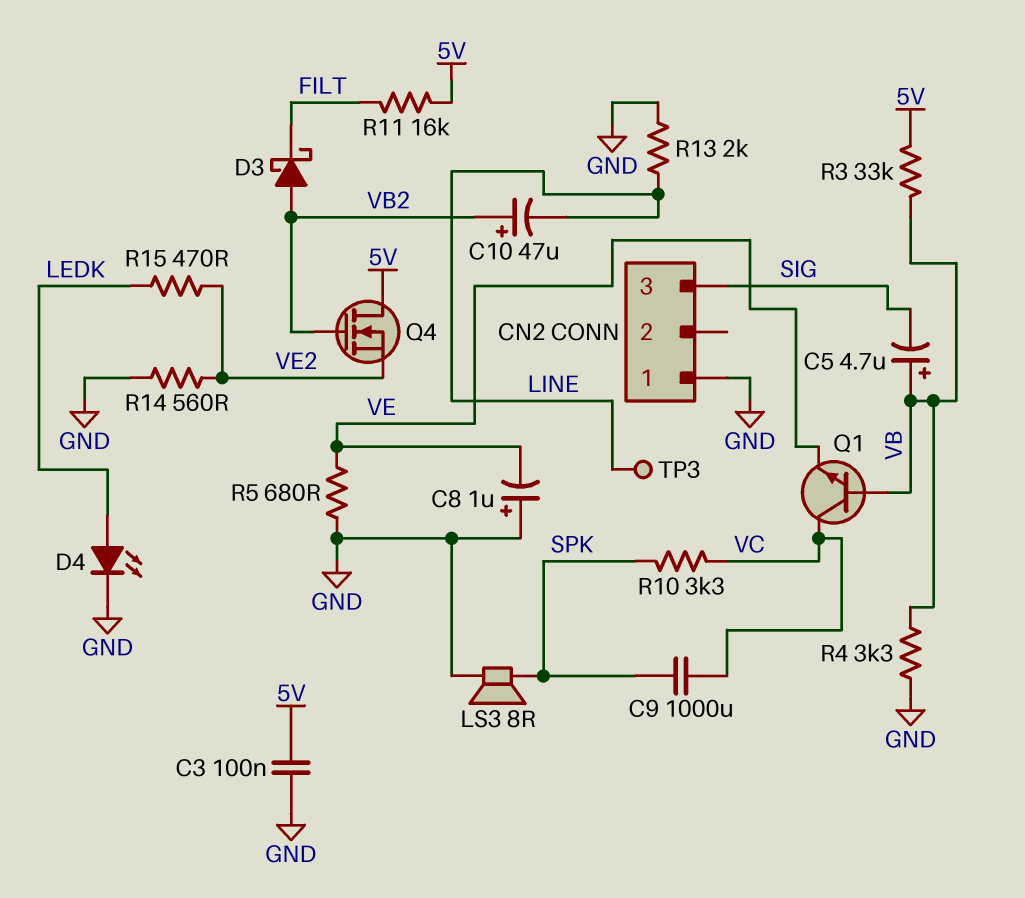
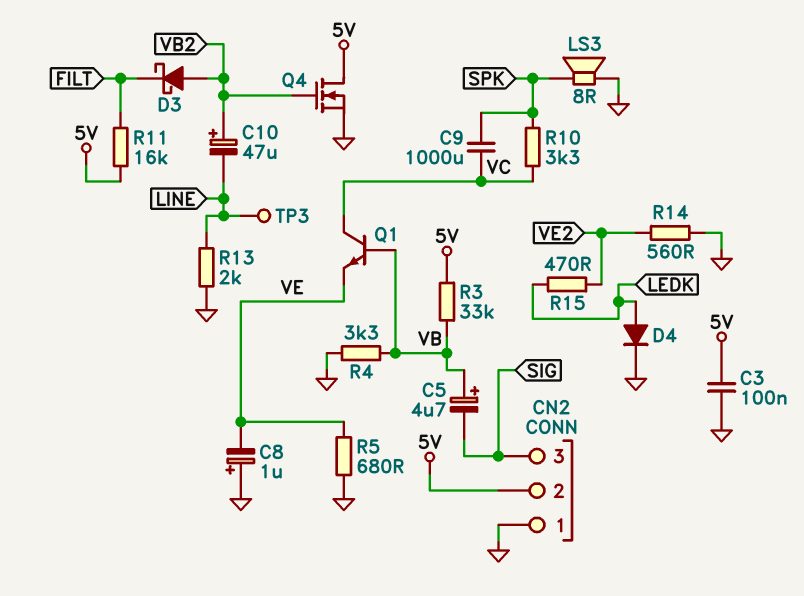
CN2 pin 2: none -> 5V
D4: LED (A LEDK, K GND) -> diode (A LEDK, K GND)
Q4: NMOS (G VB2, D 5V, S VE2) -> NMOS (G VB2, D 5V, S GND)

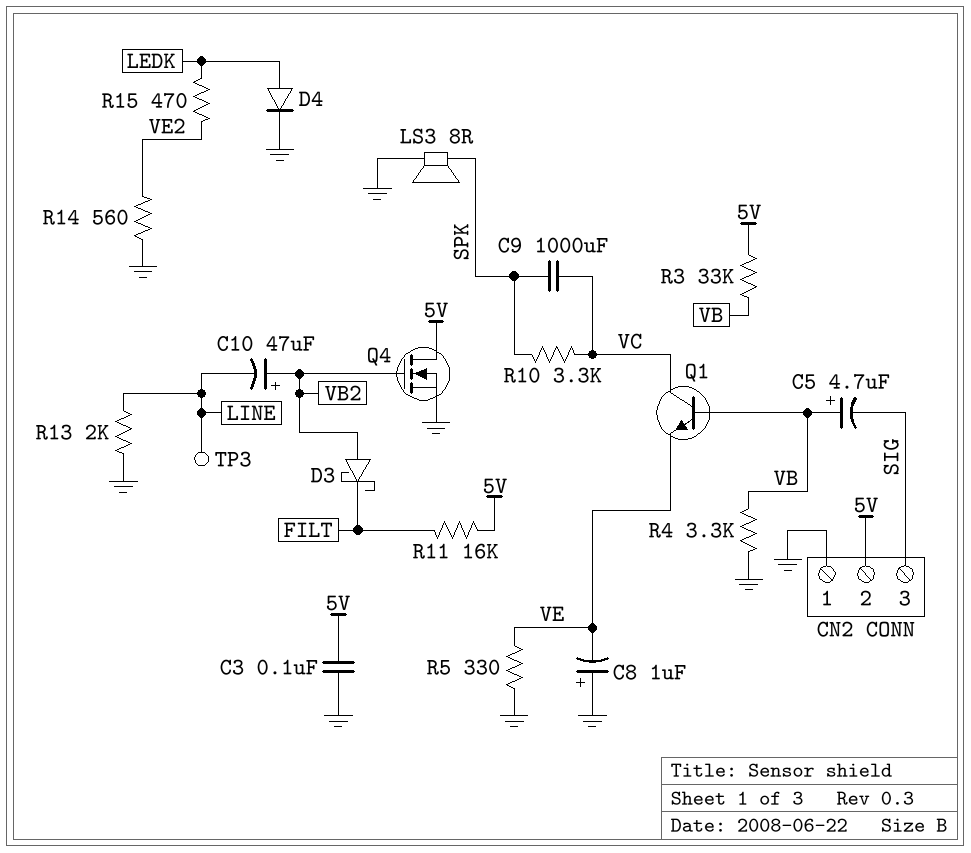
R5: 680 (GND, VE) -> 330 (GND, VE)

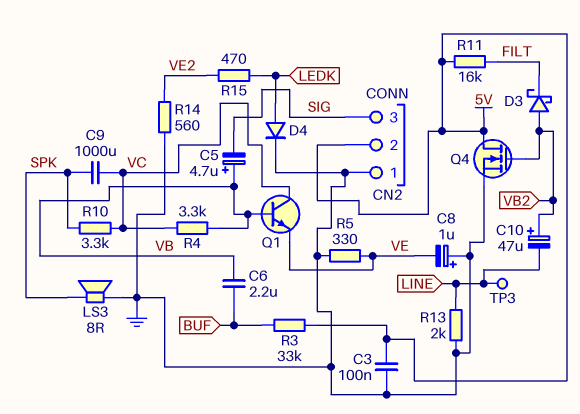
C6: none -> 2.2uF (BUF, VB)
R3: 33k (5V, VB) -> 33k (5V, BUF)
R4: 3.3k (GND, VB) -> 3.3k (VB, VC)

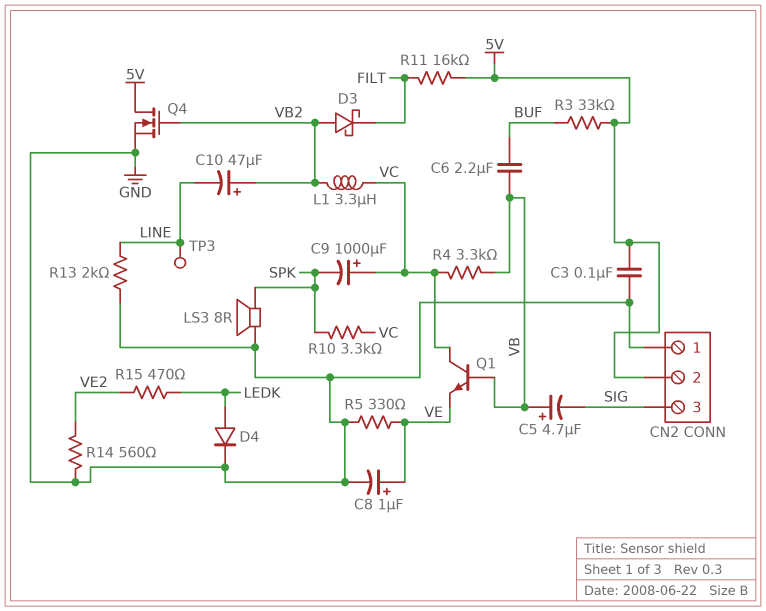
C8: 1uF (plus GND, minus VE) -> 1uF (plus VE, minus GND)
C9: 1000uF (SPK, VC) -> 1000uF (plus VC, minus SPK)
L1: none -> 3.3uH (VB2, VC)

